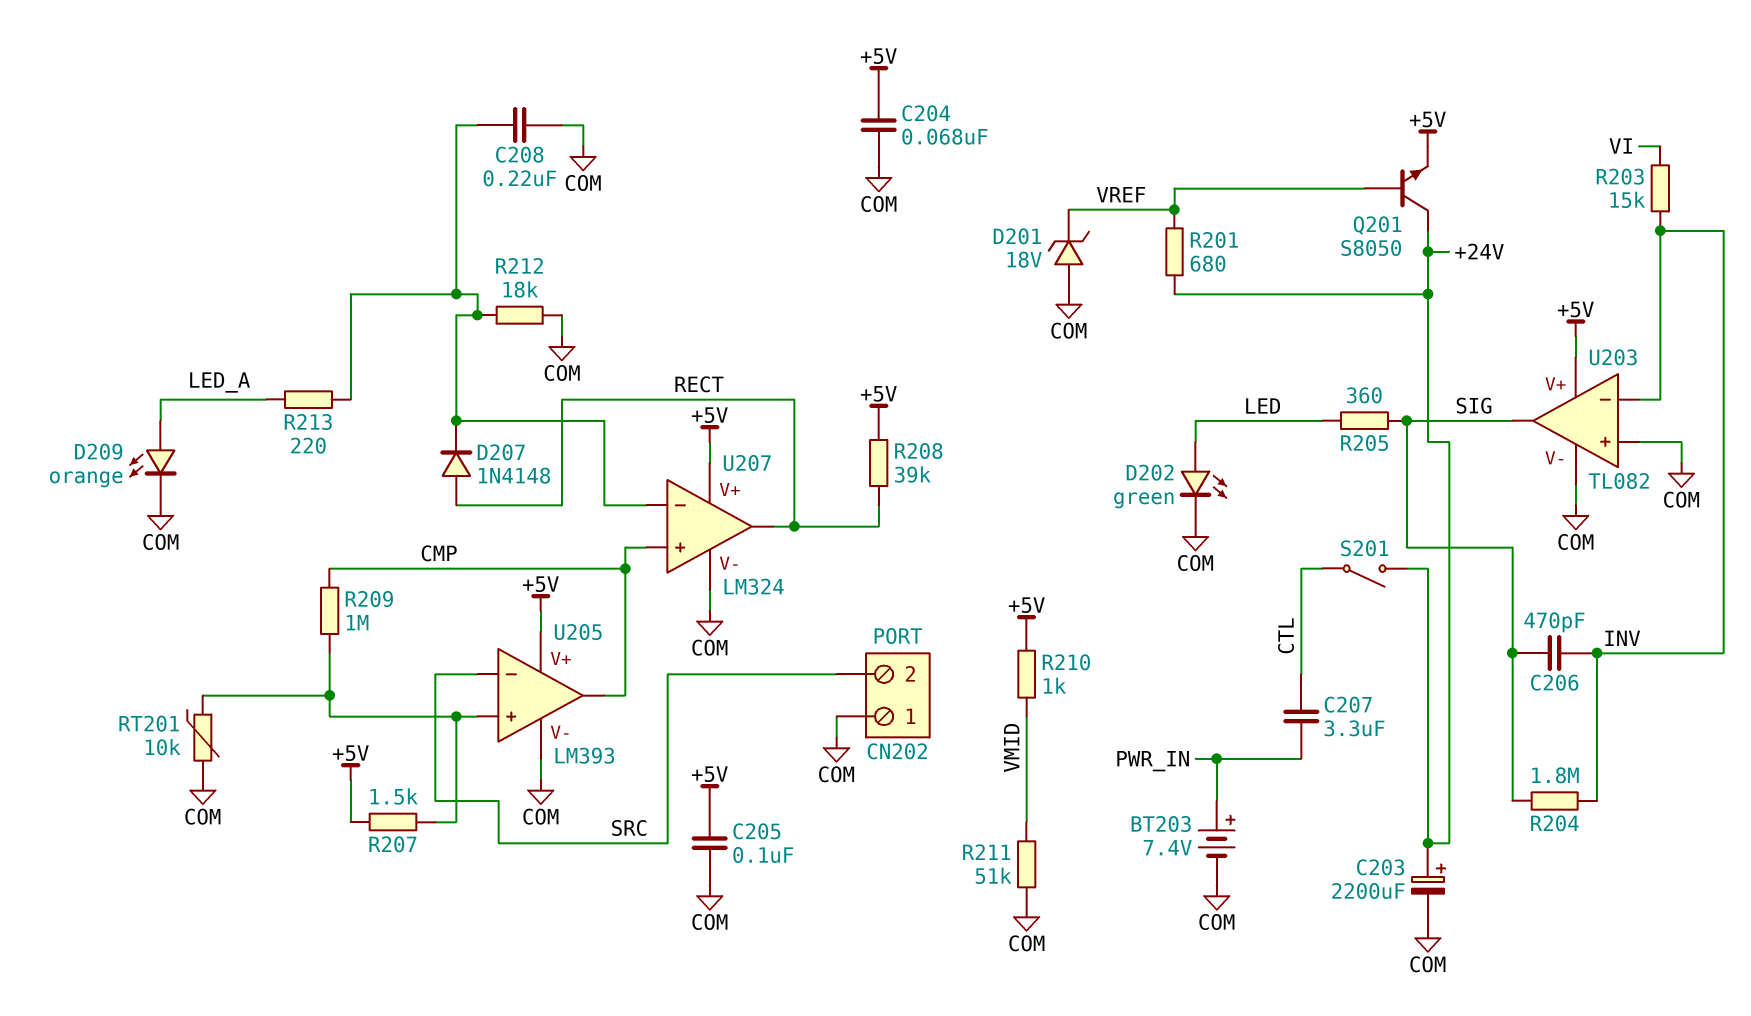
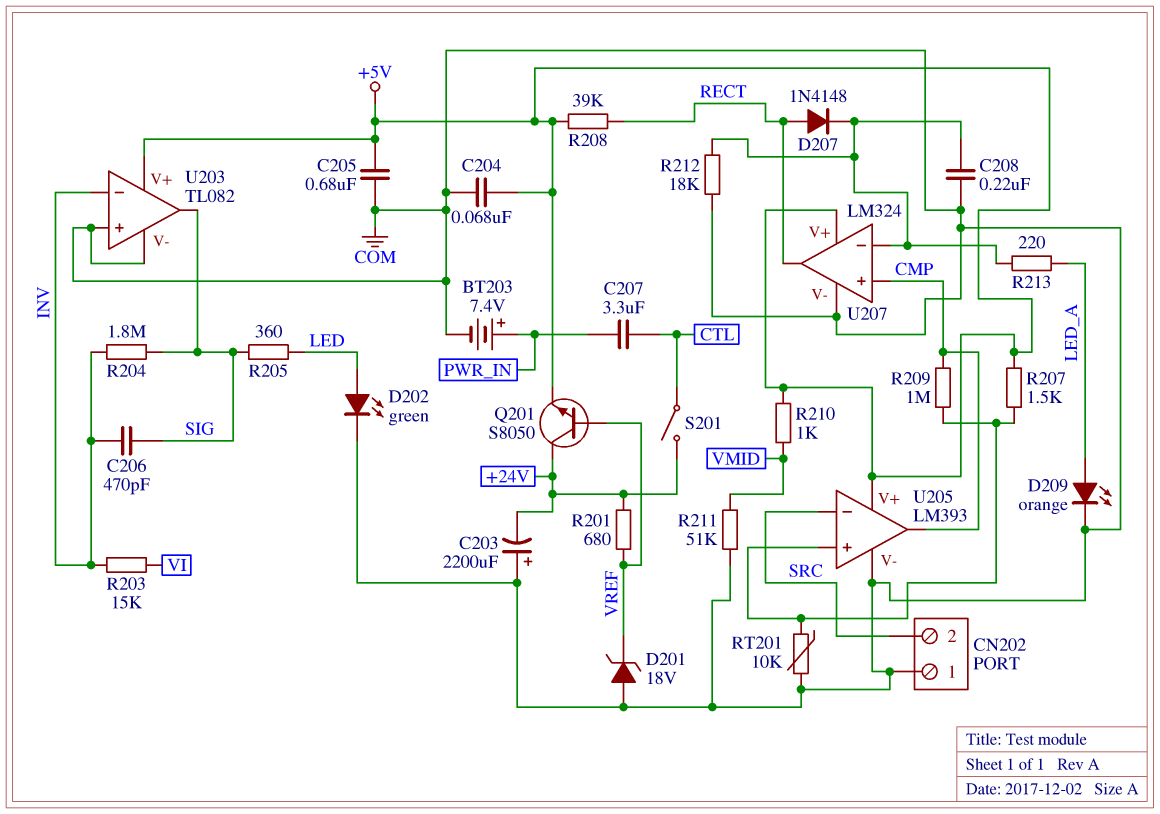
C203: 2200uF (plus +24V, minus COM) -> 2200uF (plus COM, minus +24V)
C205: 100nF (+5V, COM) -> 680nF (+5V, COM)

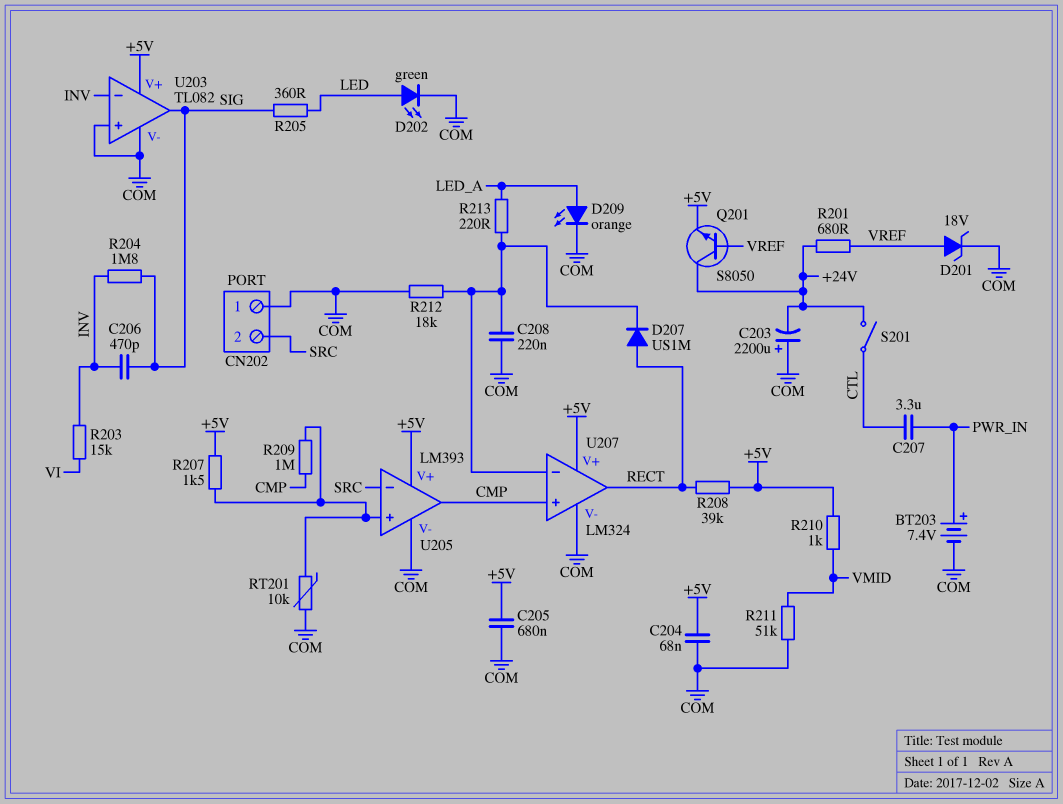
D201: zener 18V (A COM, K VREF) -> zener 18V (A VREF, K COM)
D207: diode 1N4148 (A RECT, K U207/in-) -> diode US1M (A RECT, K U207/in-)

